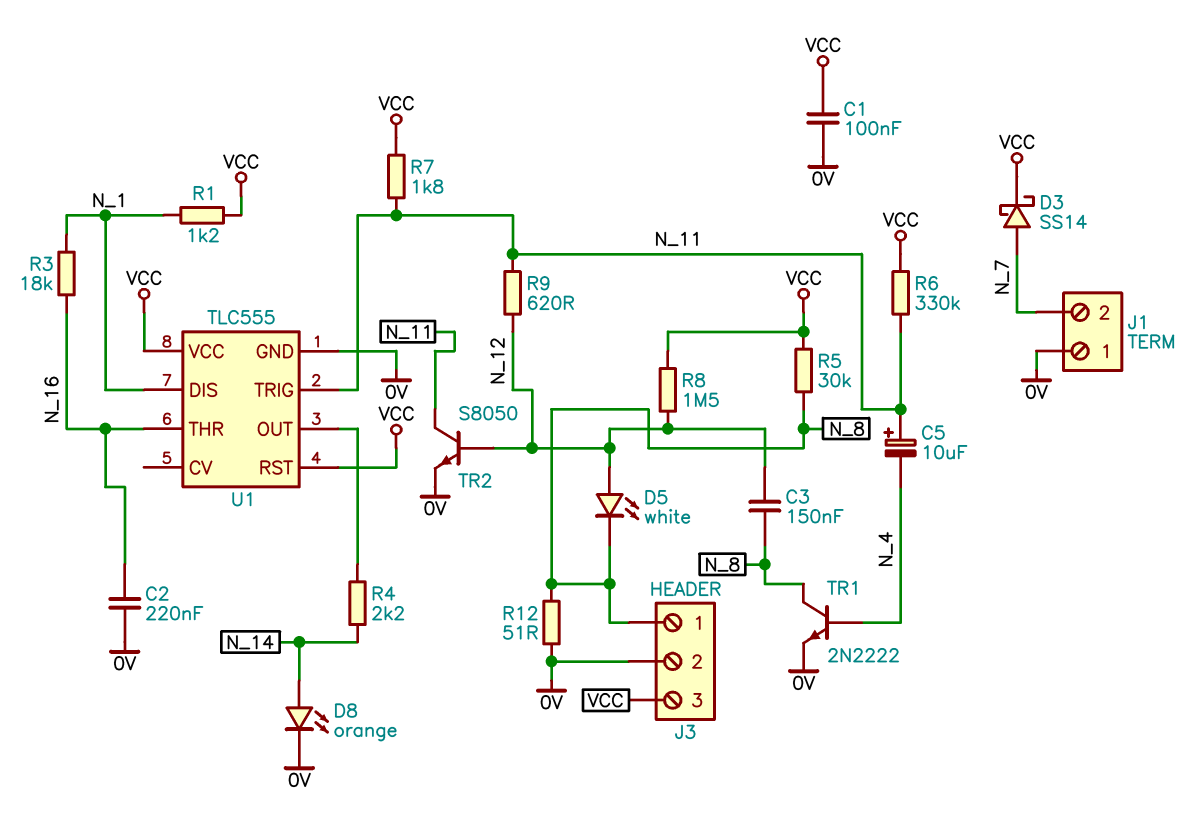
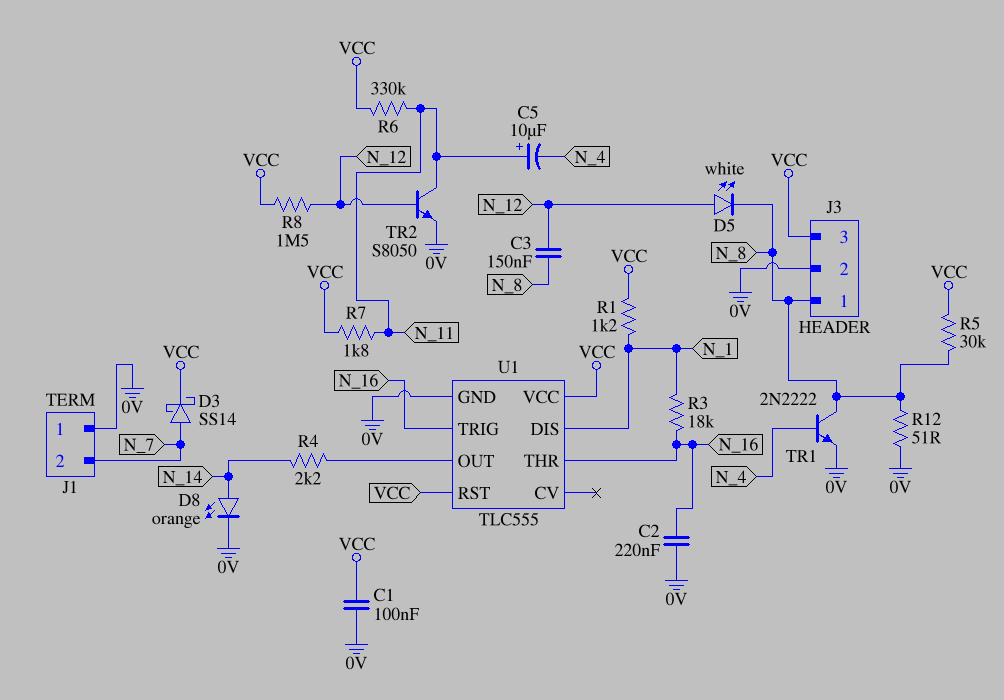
R9: 620 (N_11, N_12) -> none
U1 pin TRIG: N_11 -> N_16

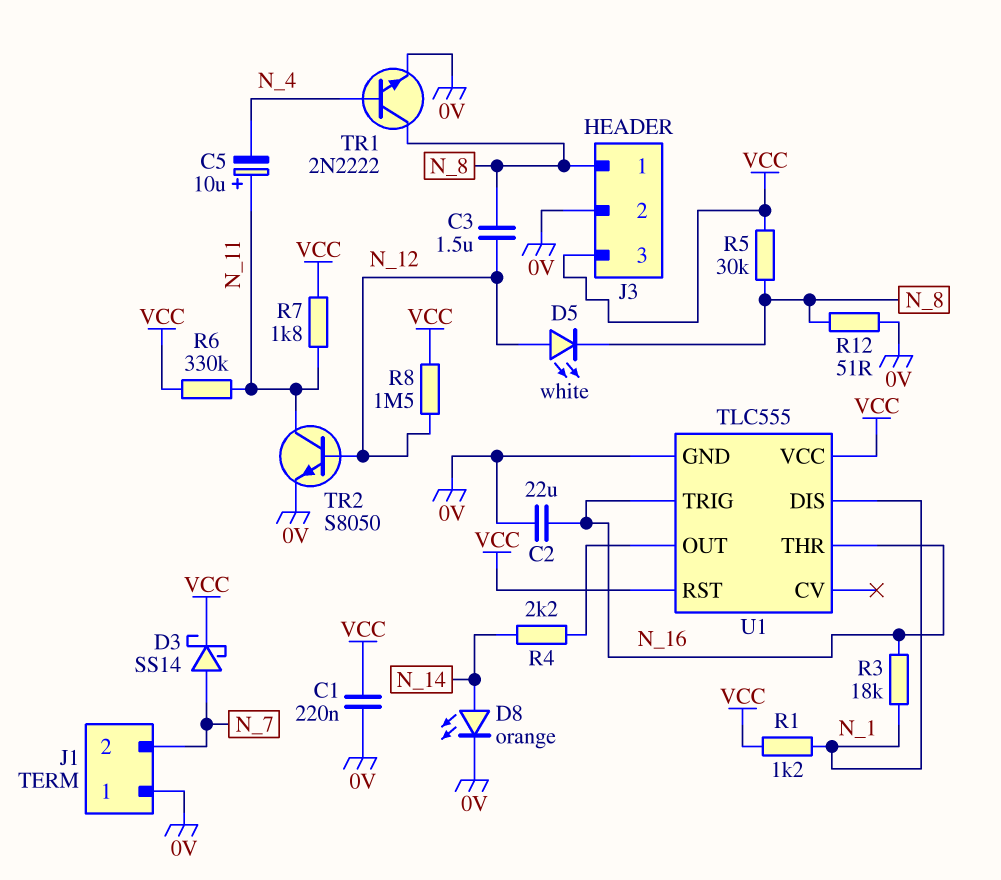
C1: 100nF (0V, VCC) -> 220nF (0V, VCC)
C2: 220nF (0V, N_16) -> 22uF (0V, N_16)
C3: 150nF (N_8, N_12) -> 1.5uF (N_8, N_12)

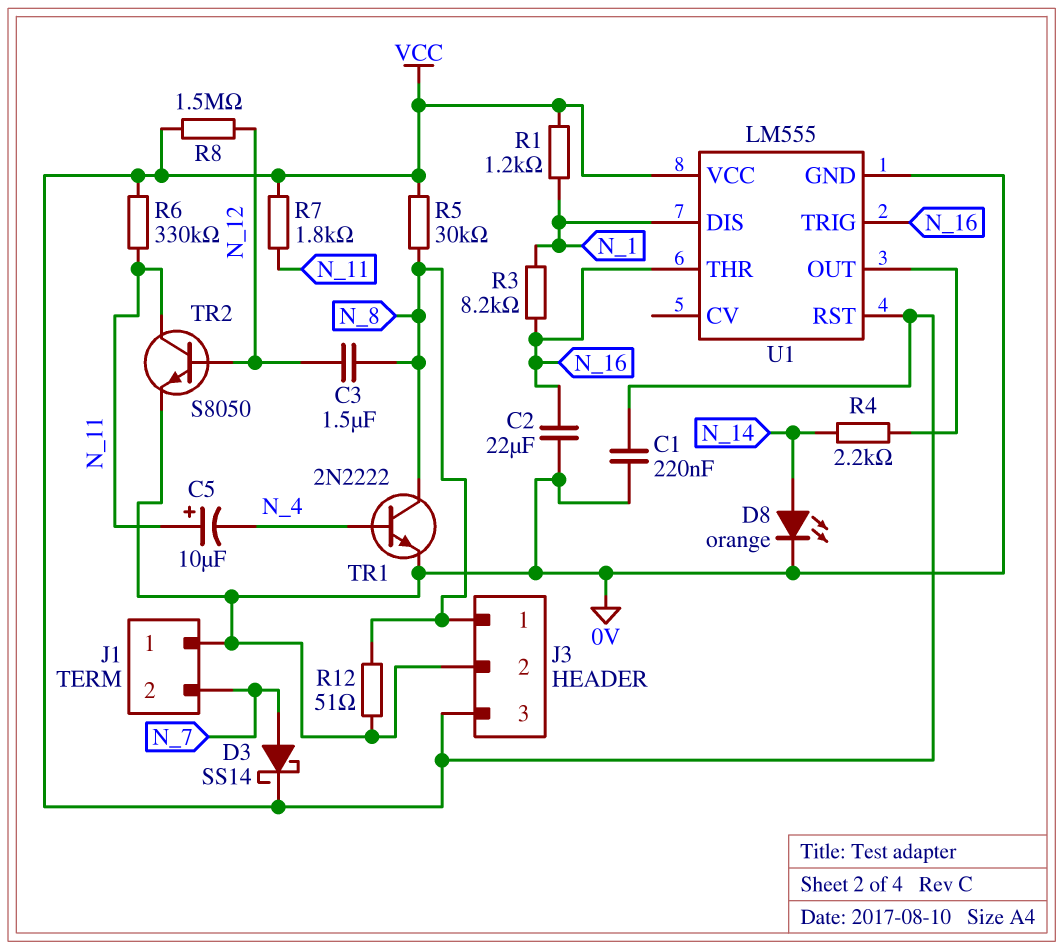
D5: LED white (A N_12, K N_8) -> none
R3: 18k (N_1, N_16) -> 8.2k (N_1, N_16)
U1: TLC555 -> LM555

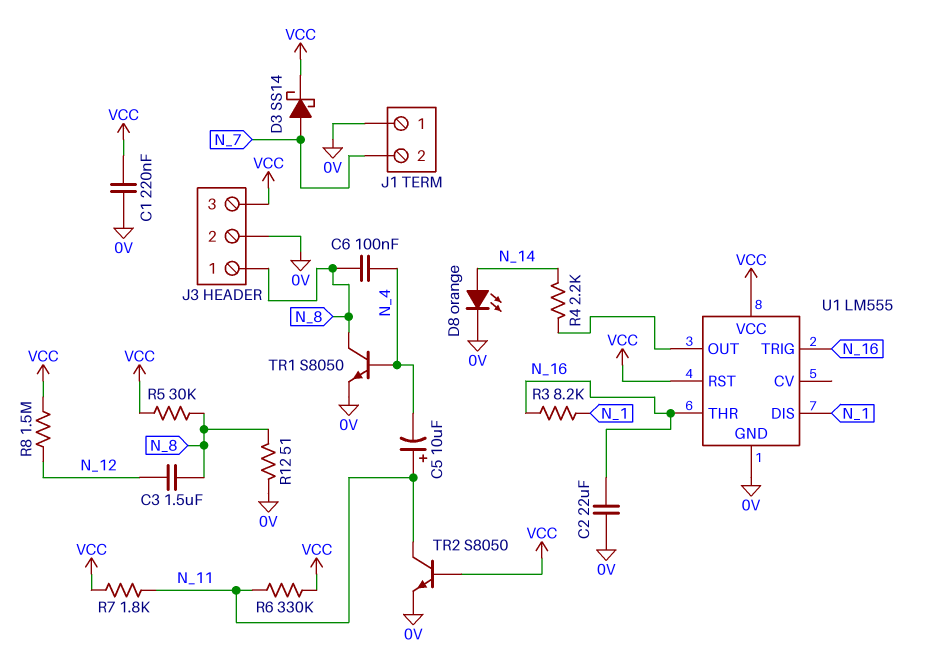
C6: none -> 100nF (N_4, N_8)
R1: 1.2k (N_1, VCC) -> none
TR1: NPN 2N2222 (B N_4, C N_8, E 0V) -> NPN S8050 (B N_4, C N_8, E 0V)
TR2: NPN S8050 (B N_12, C N_11, E 0V) -> NPN S8050 (B VCC, C N_11, E 0V)

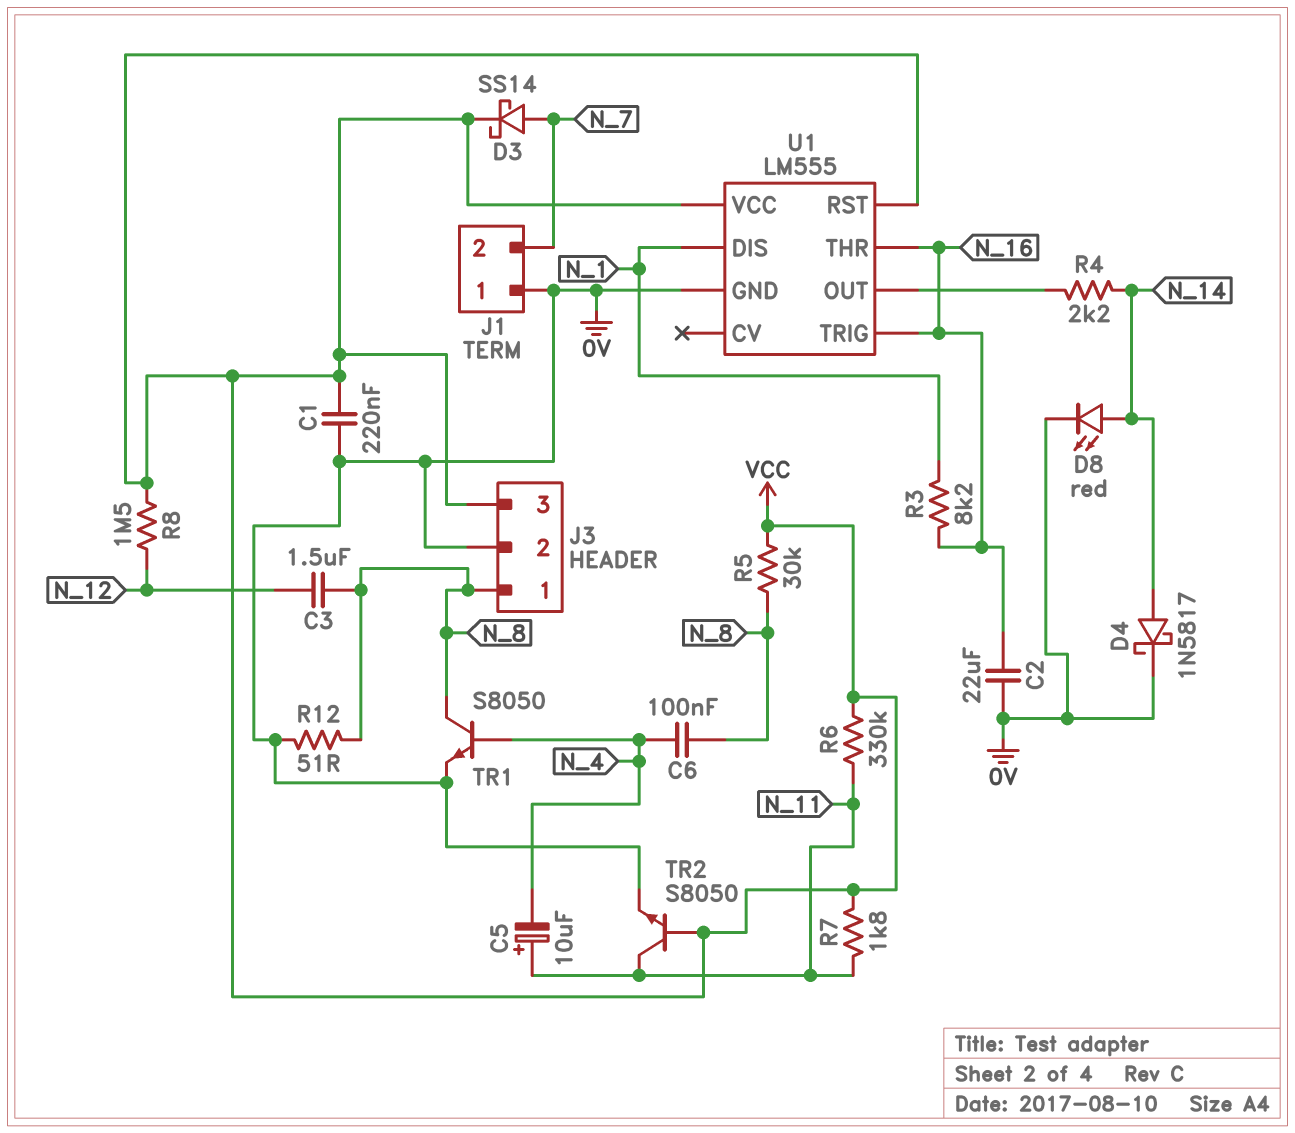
D4: none -> schottky 1N5817 (A N_14, K 0V)
D8: LED orange (A N_14, K 0V) -> LED red (A N_14, K 0V)

